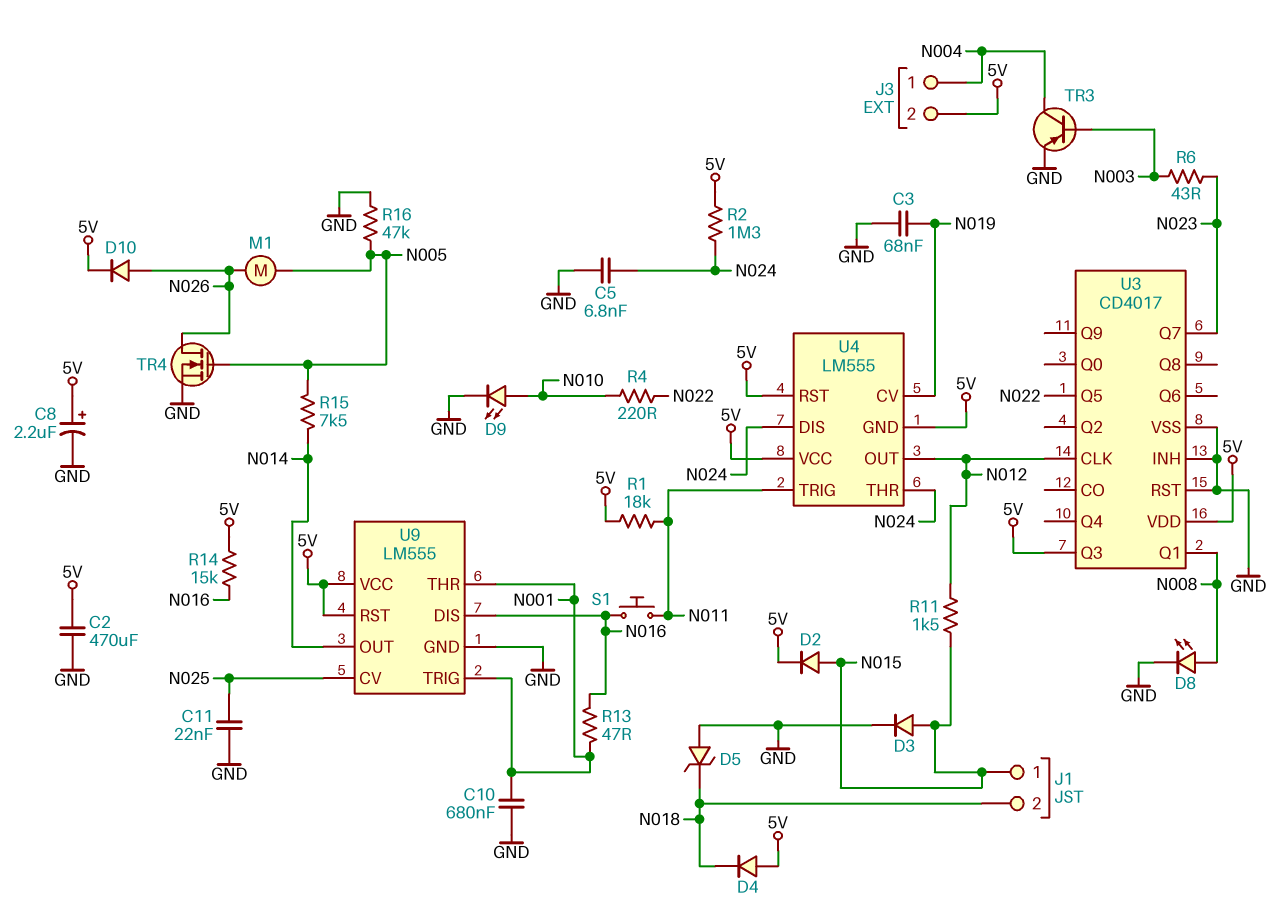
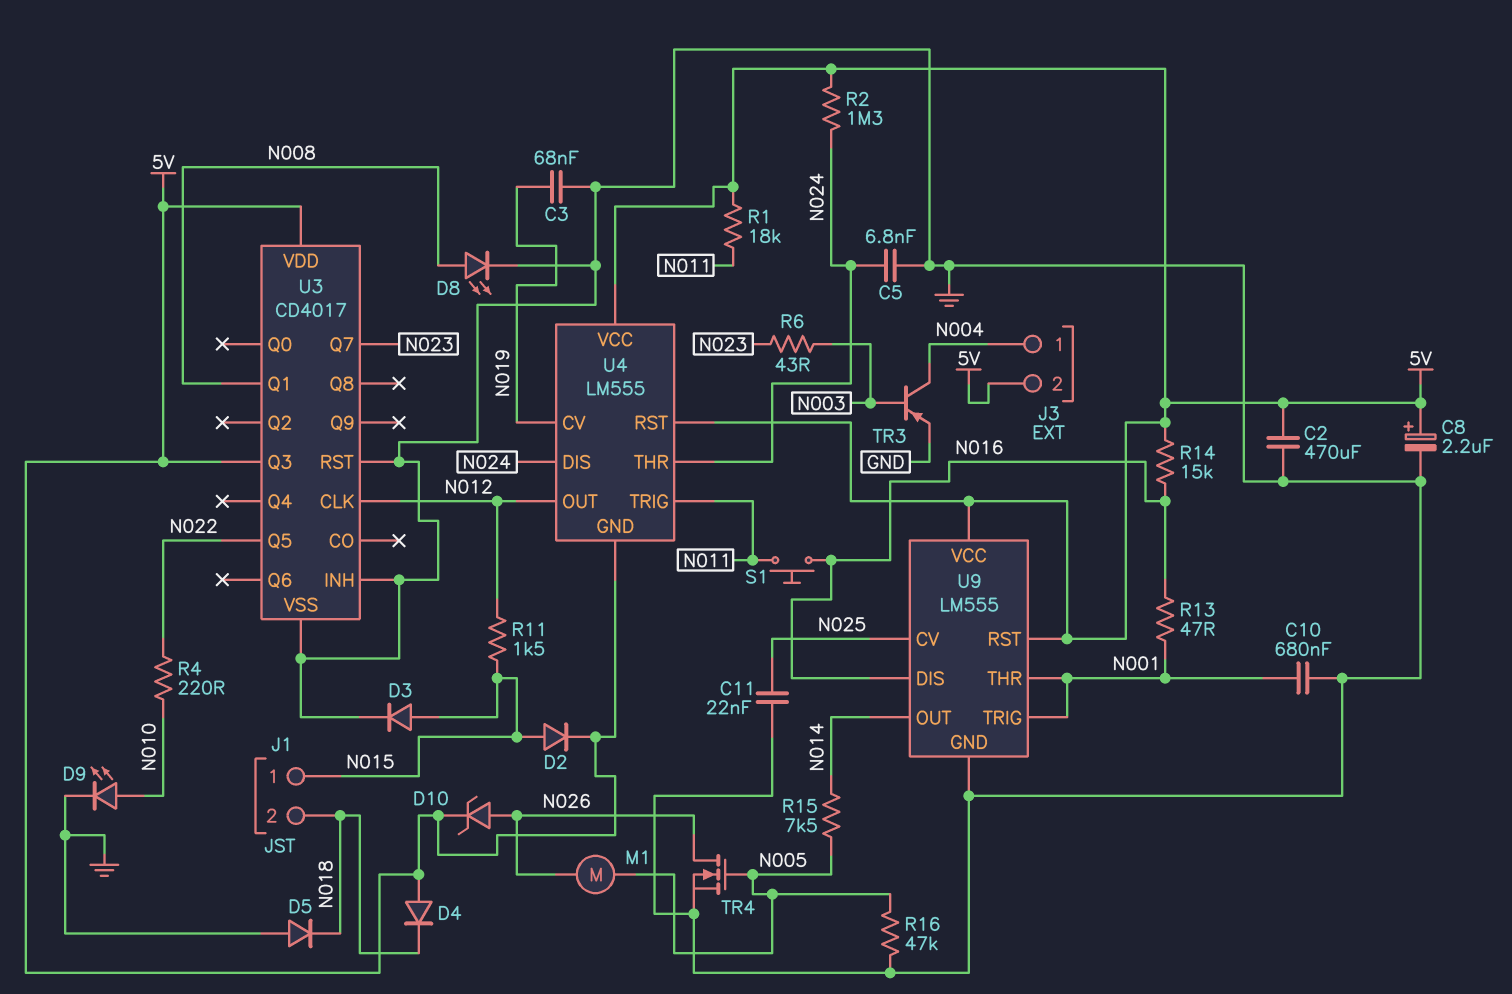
D5: zener (A GND, K N018) -> diode (A GND, K N018)
D10: diode (A N026, K 5V) -> zener (A N026, K 5V)

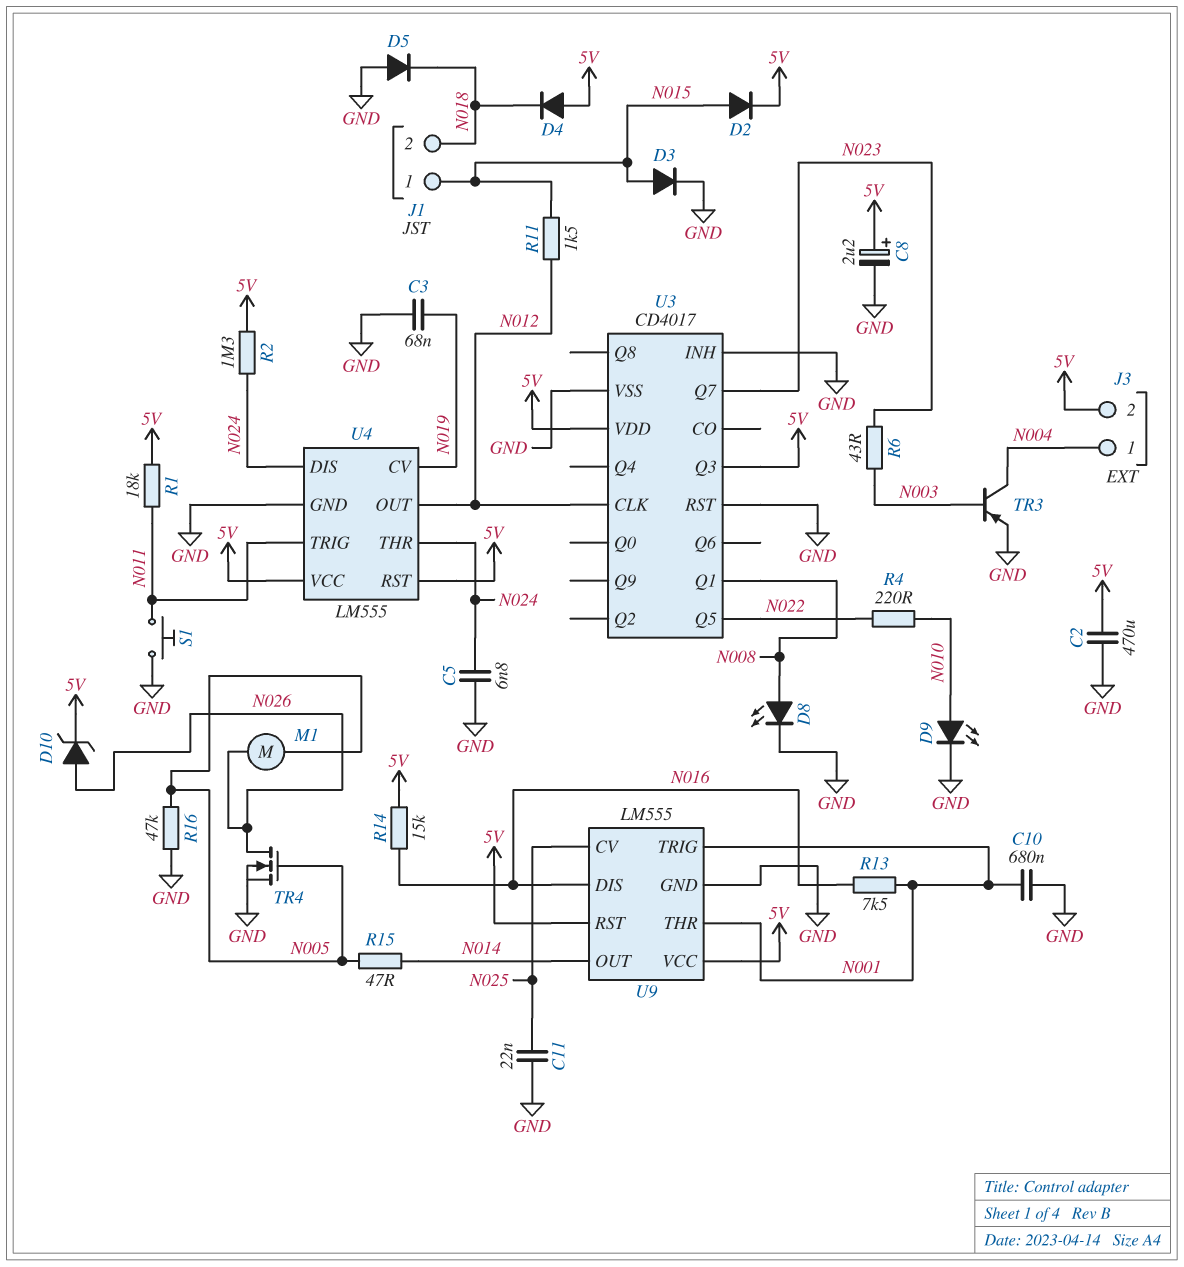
R13: 47 (N001, N016) -> 7.5k (N001, N016)
R15: 7.5k (N005, N014) -> 47 (N005, N014)
S1: button (N011, N016) -> button (GND, N011)
U4 pin GND: 5V -> GND

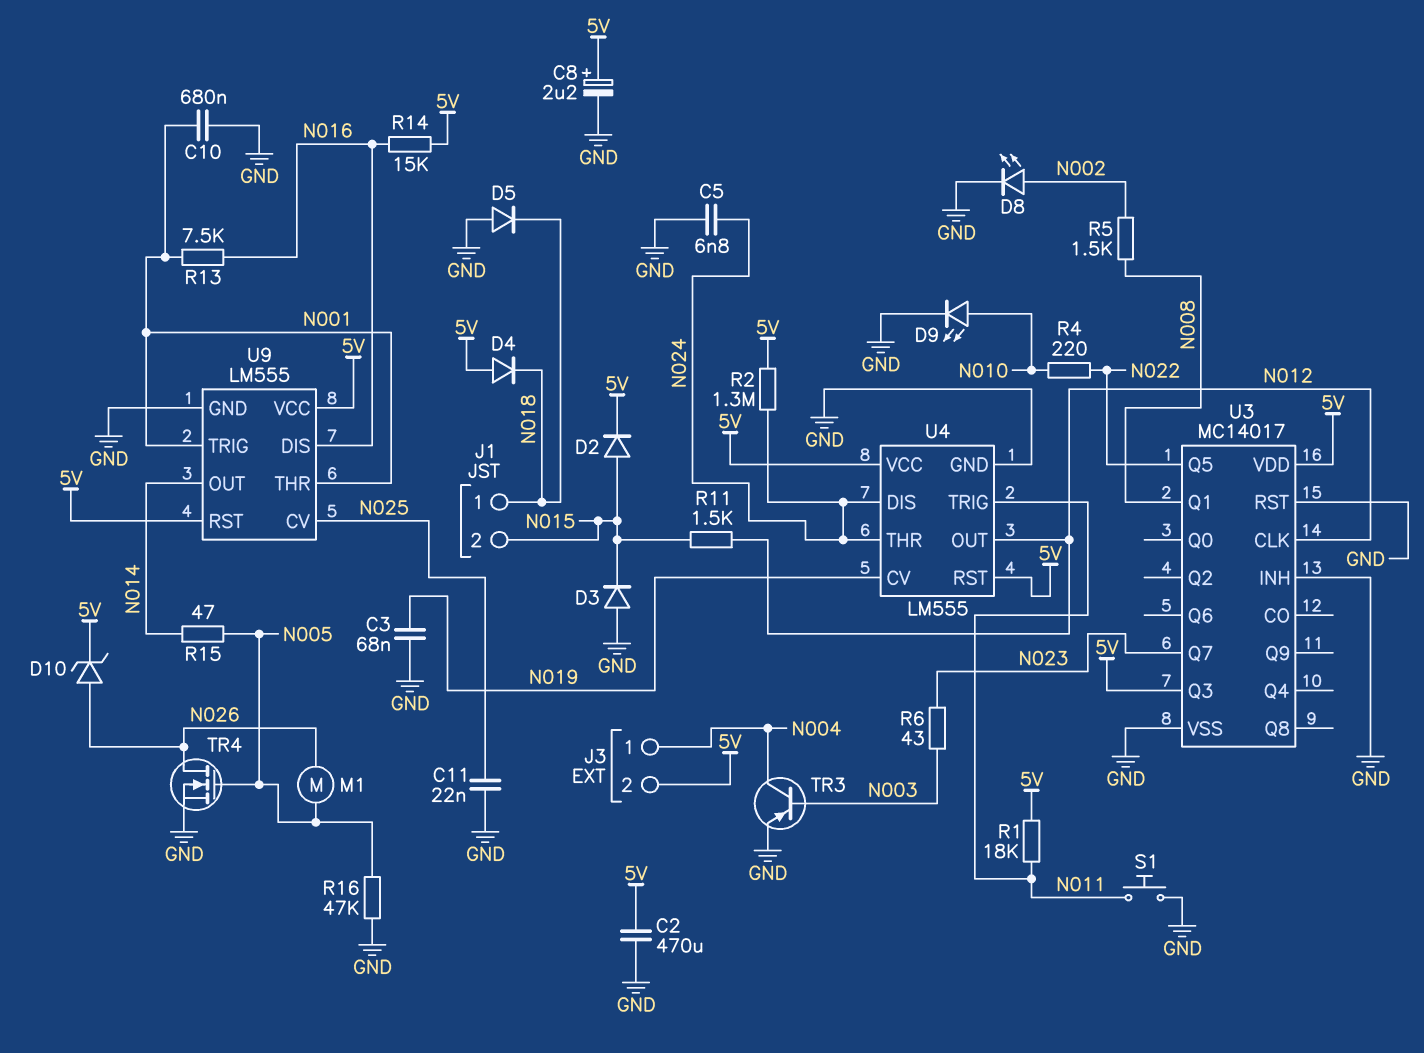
D3: diode (A N015, K GND) -> diode (A GND, K N015)
D8: LED (A N008, K GND) -> LED (A N002, K GND)
J1 pin 1: N015 -> N018
J1 pin 2: N018 -> N015
R5: none -> 1.5k (N002, N008)
U3: CD4017 -> MC14017

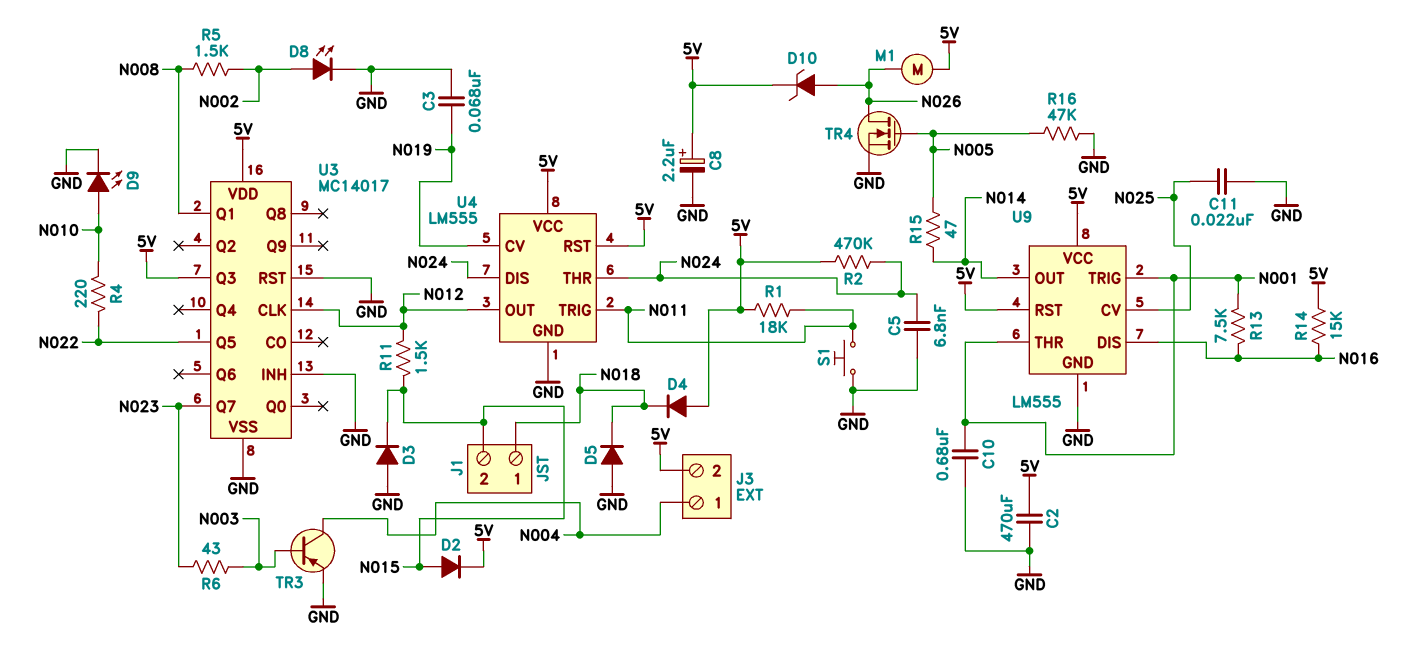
M1: motor (N005, N026) -> motor (5V, N026)
R2: 1.3M (5V, N024) -> 470k (5V, N024)

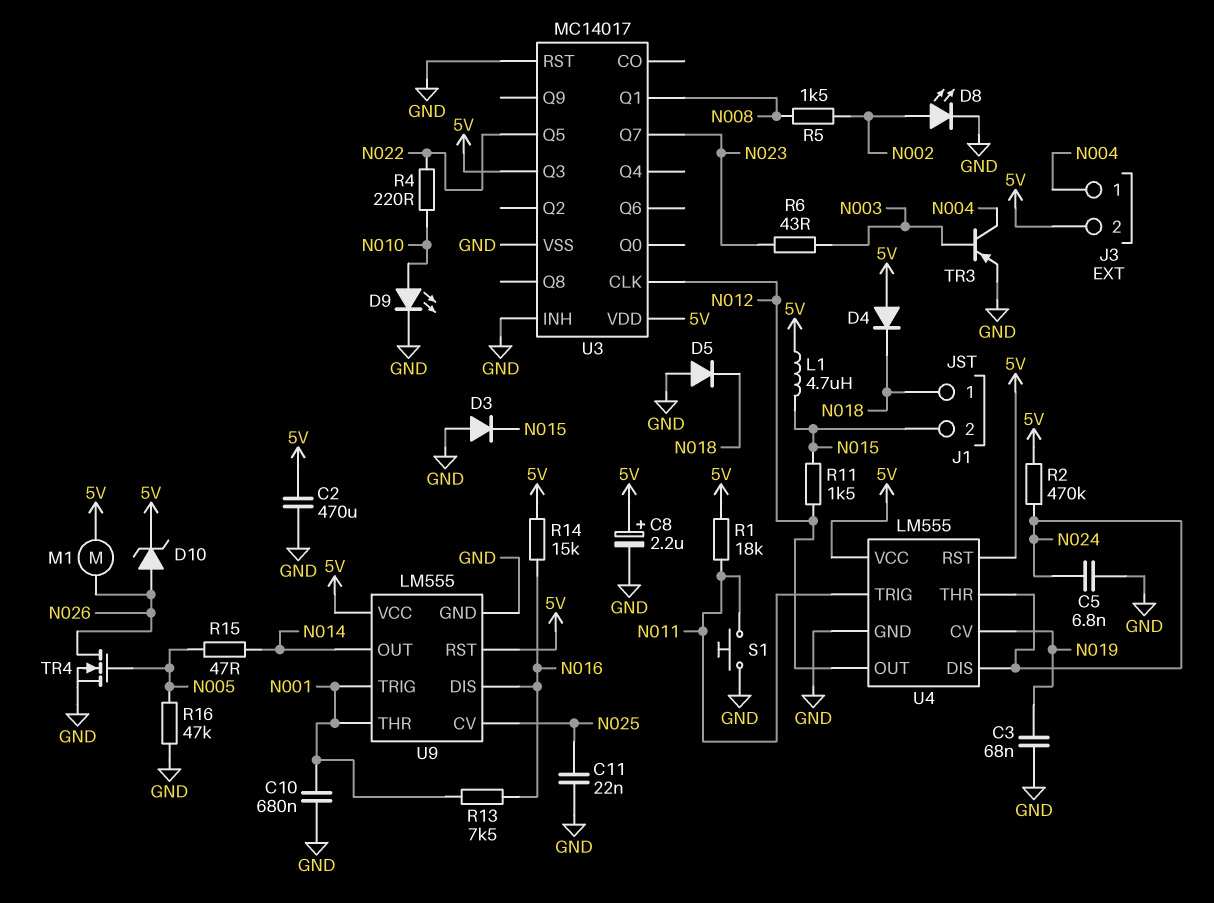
D2: diode (A N015, K 5V) -> none
L1: none -> 4.7uH (5V, N015)

